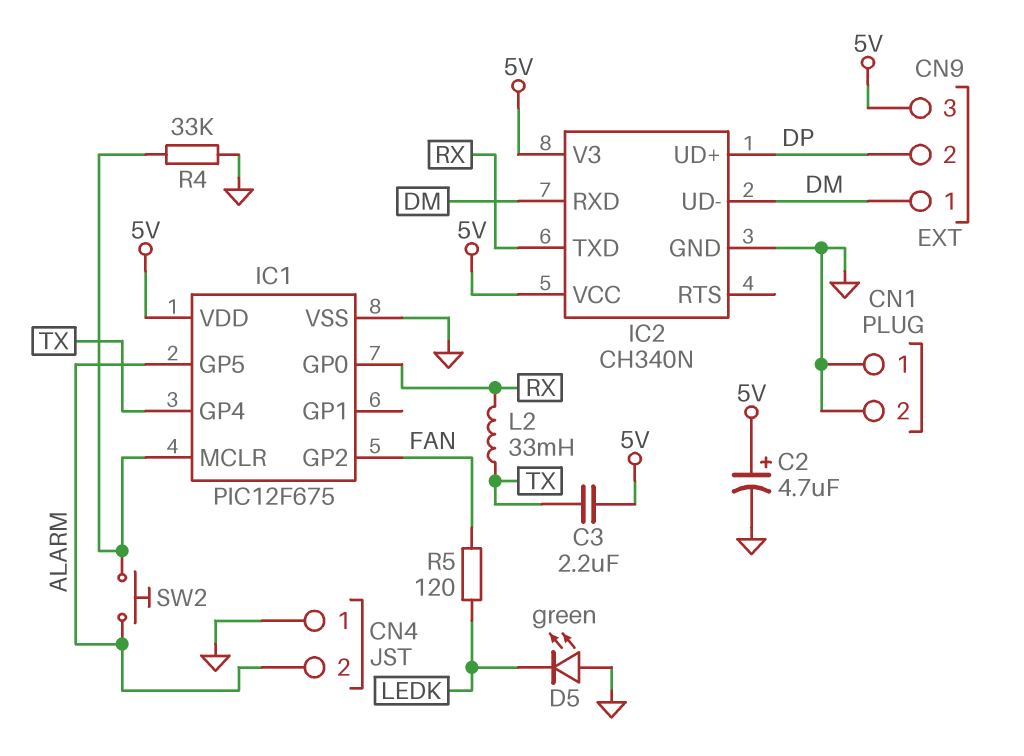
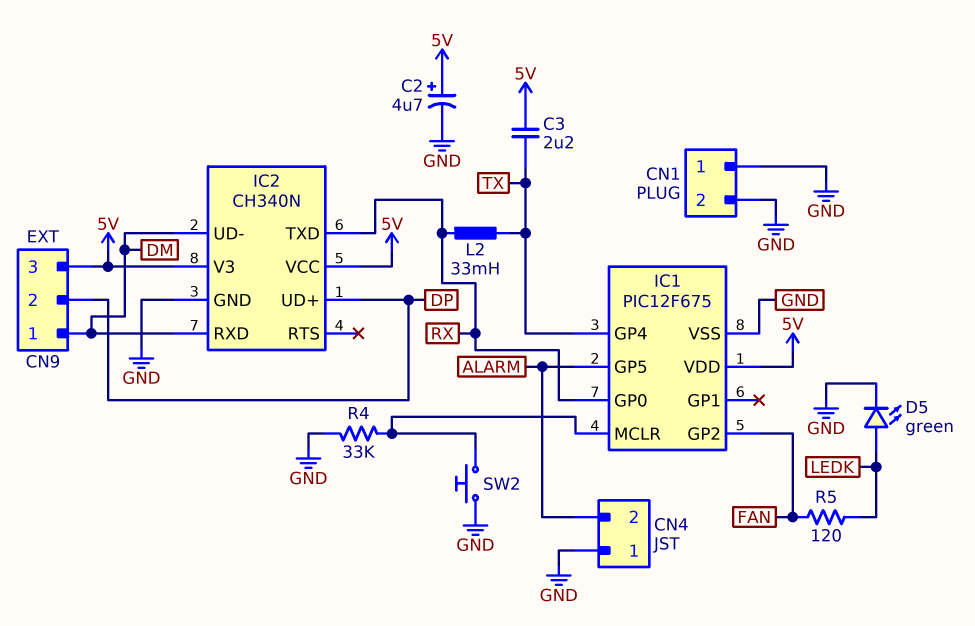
D5: LED green (A GND, K LEDK) -> LED green (A LEDK, K GND)
SW2: button (ALARM, IC1/MCLR) -> button (GND, IC1/MCLR)

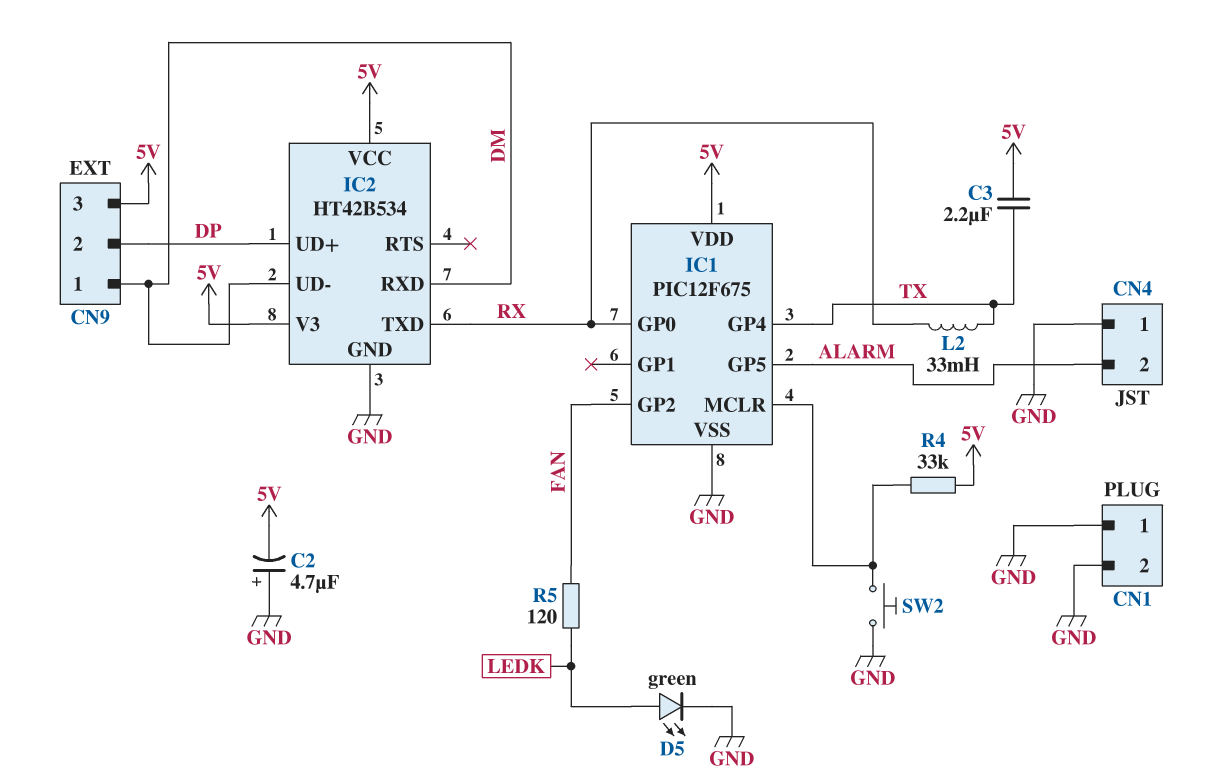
C2: 4.7uF (plus 5V, minus GND) -> 4.7uF (plus GND, minus 5V)
IC2: CH340N -> HT42B534
R4: 33k (GND, IC1/MCLR) -> 33k (5V, IC1/MCLR)

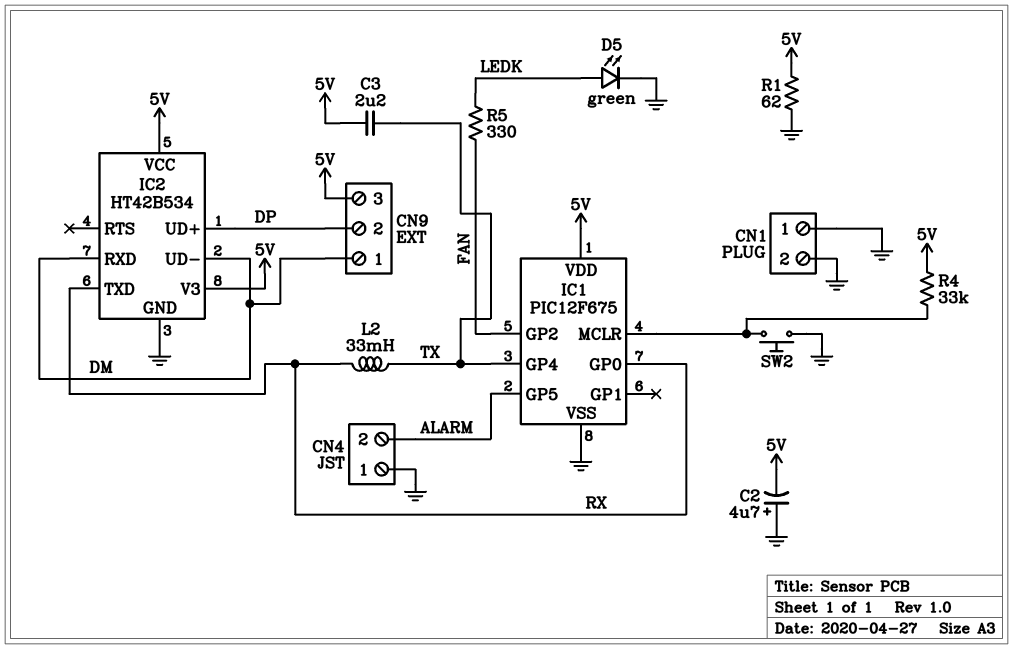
R1: none -> 62 (5V, GND)
R5: 120 (FAN, LEDK) -> 330 (FAN, LEDK)

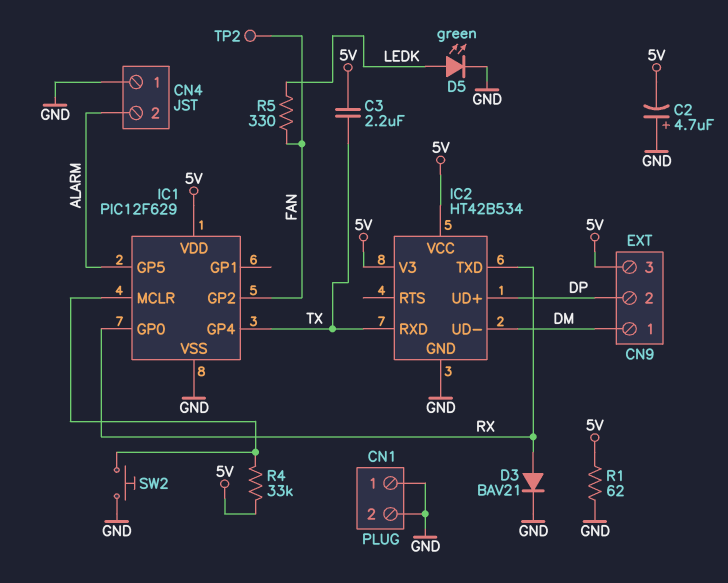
D3: none -> diode BAV21 (A RX, K GND)
IC1: PIC12F675 -> PIC12F629
IC2 pin RXD: DM -> TX
L2: 33mH (RX, TX) -> none
TP2: none -> test point (FAN)

